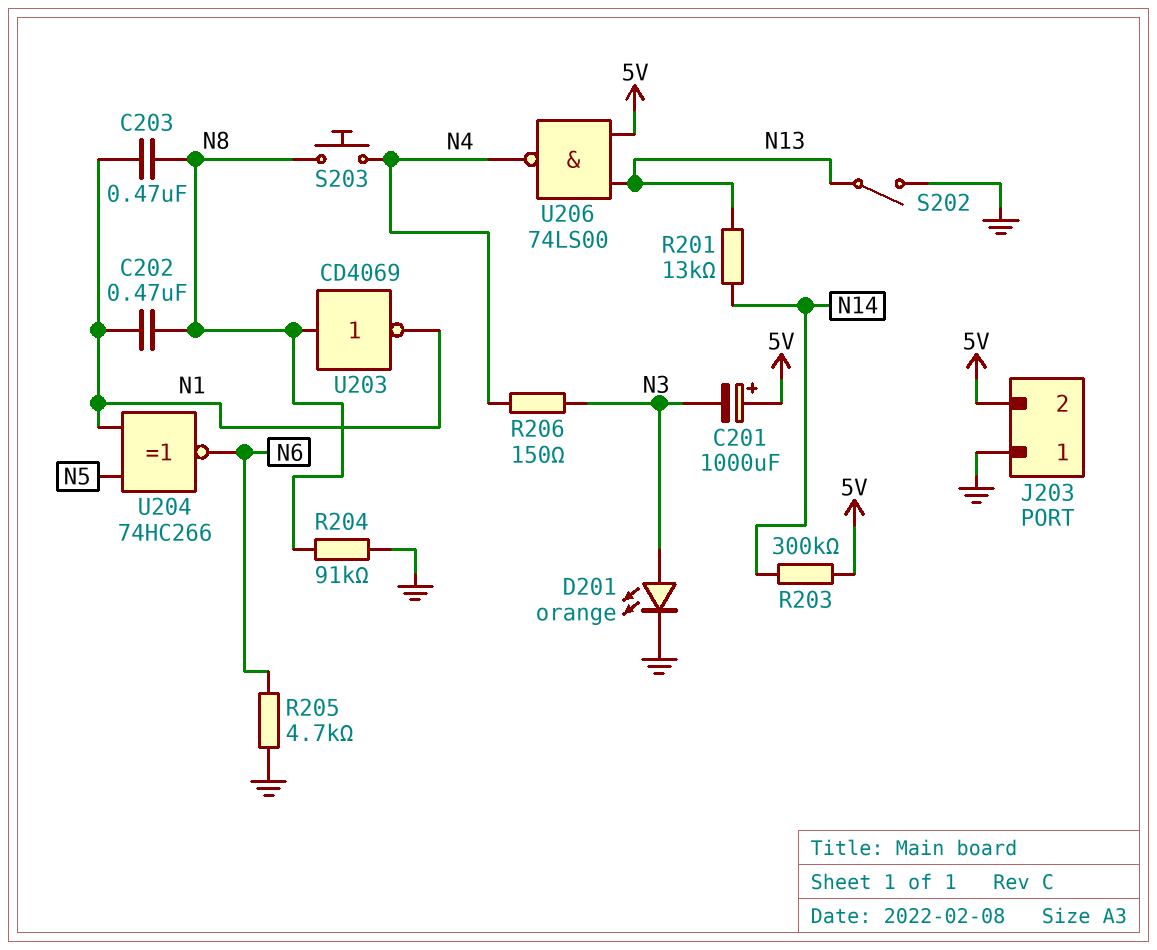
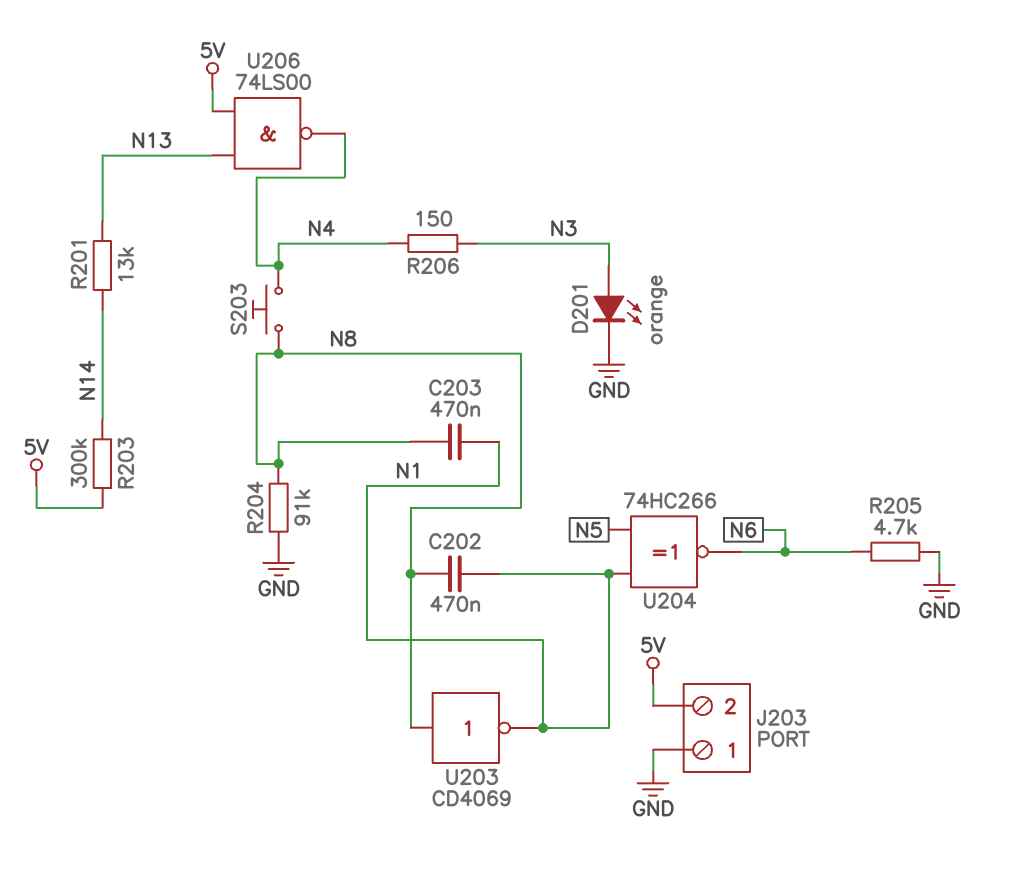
C201: 1000uF (plus 5V, minus N3) -> none
S202: switch (GND, N13) -> none

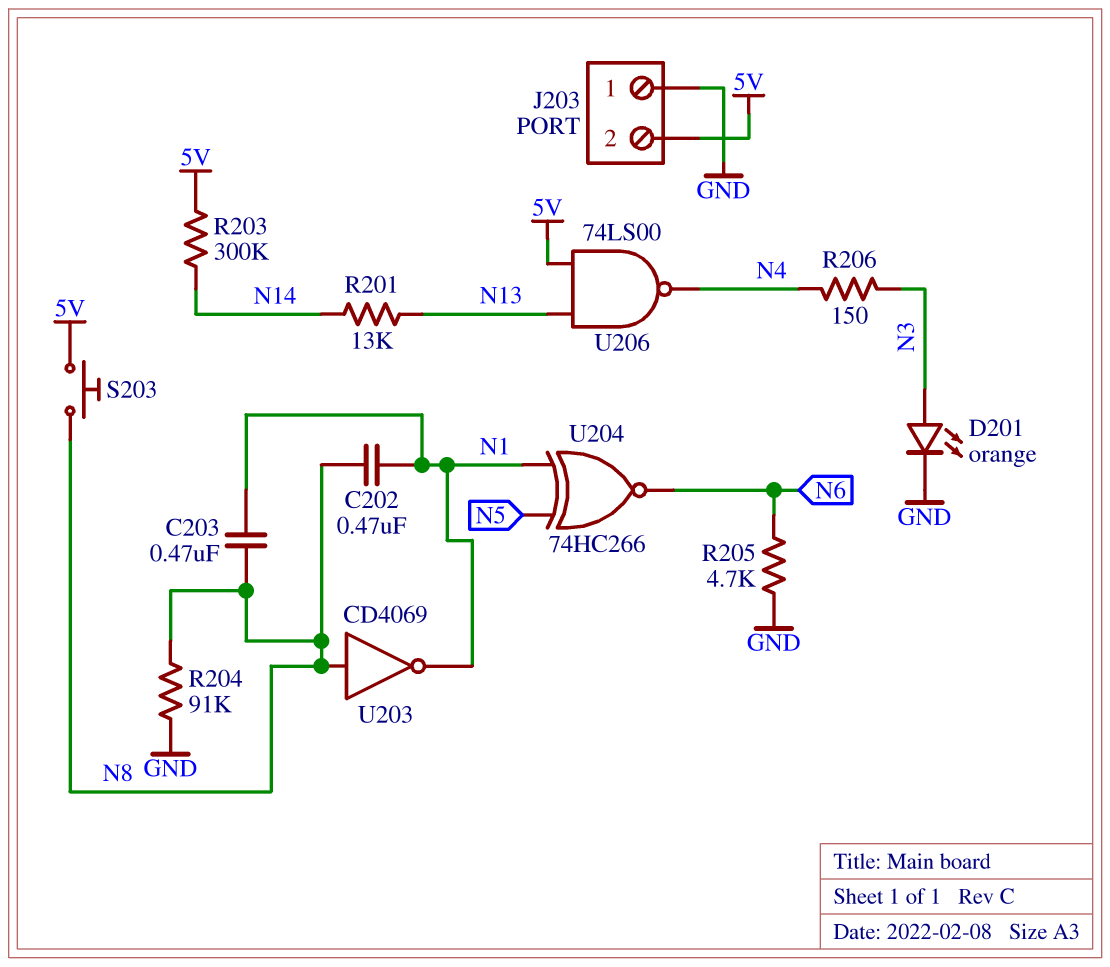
S203: button (N4, N8) -> button (5V, N8)

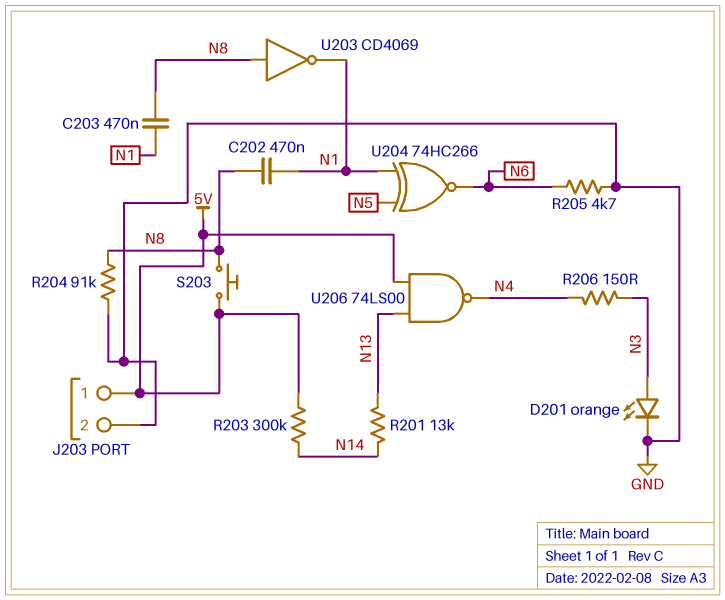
J203 pin 1: GND -> 5V
J203 pin 2: 5V -> GND

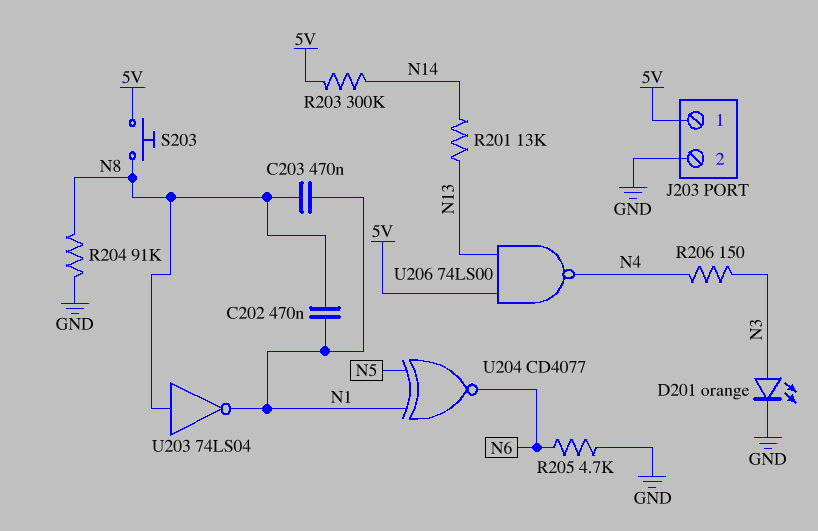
U203: NOT CD4069 (in N8, out N1) -> NOT 74LS04 (in N8, out N1)
U204: XNOR 74HC266 (in N1, in N5, out N6) -> XNOR CD4077 (in N1, in N5, out N6)

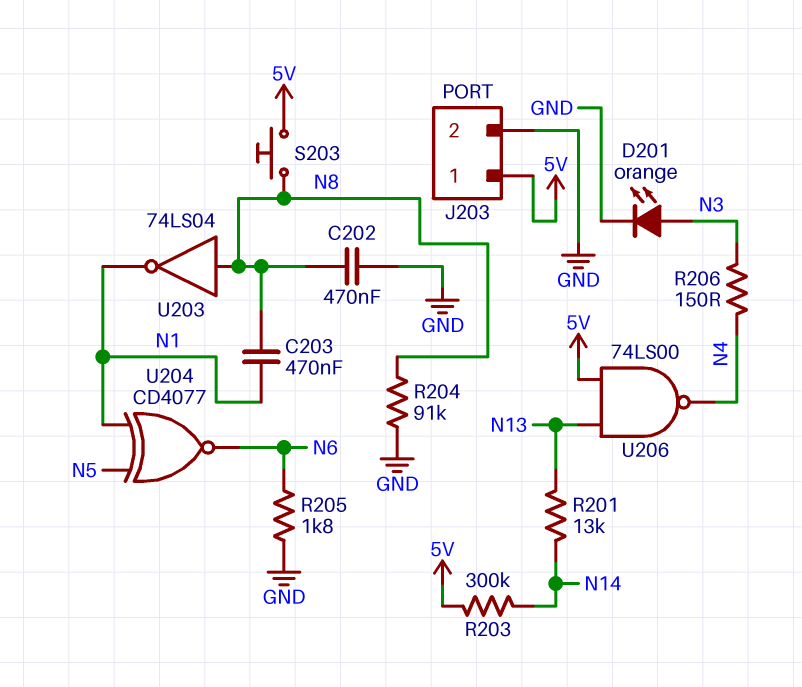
C202: 470nF (N1, N8) -> 470nF (GND, N8)
R205: 4.7k (GND, N6) -> 1.8k (GND, N6)

